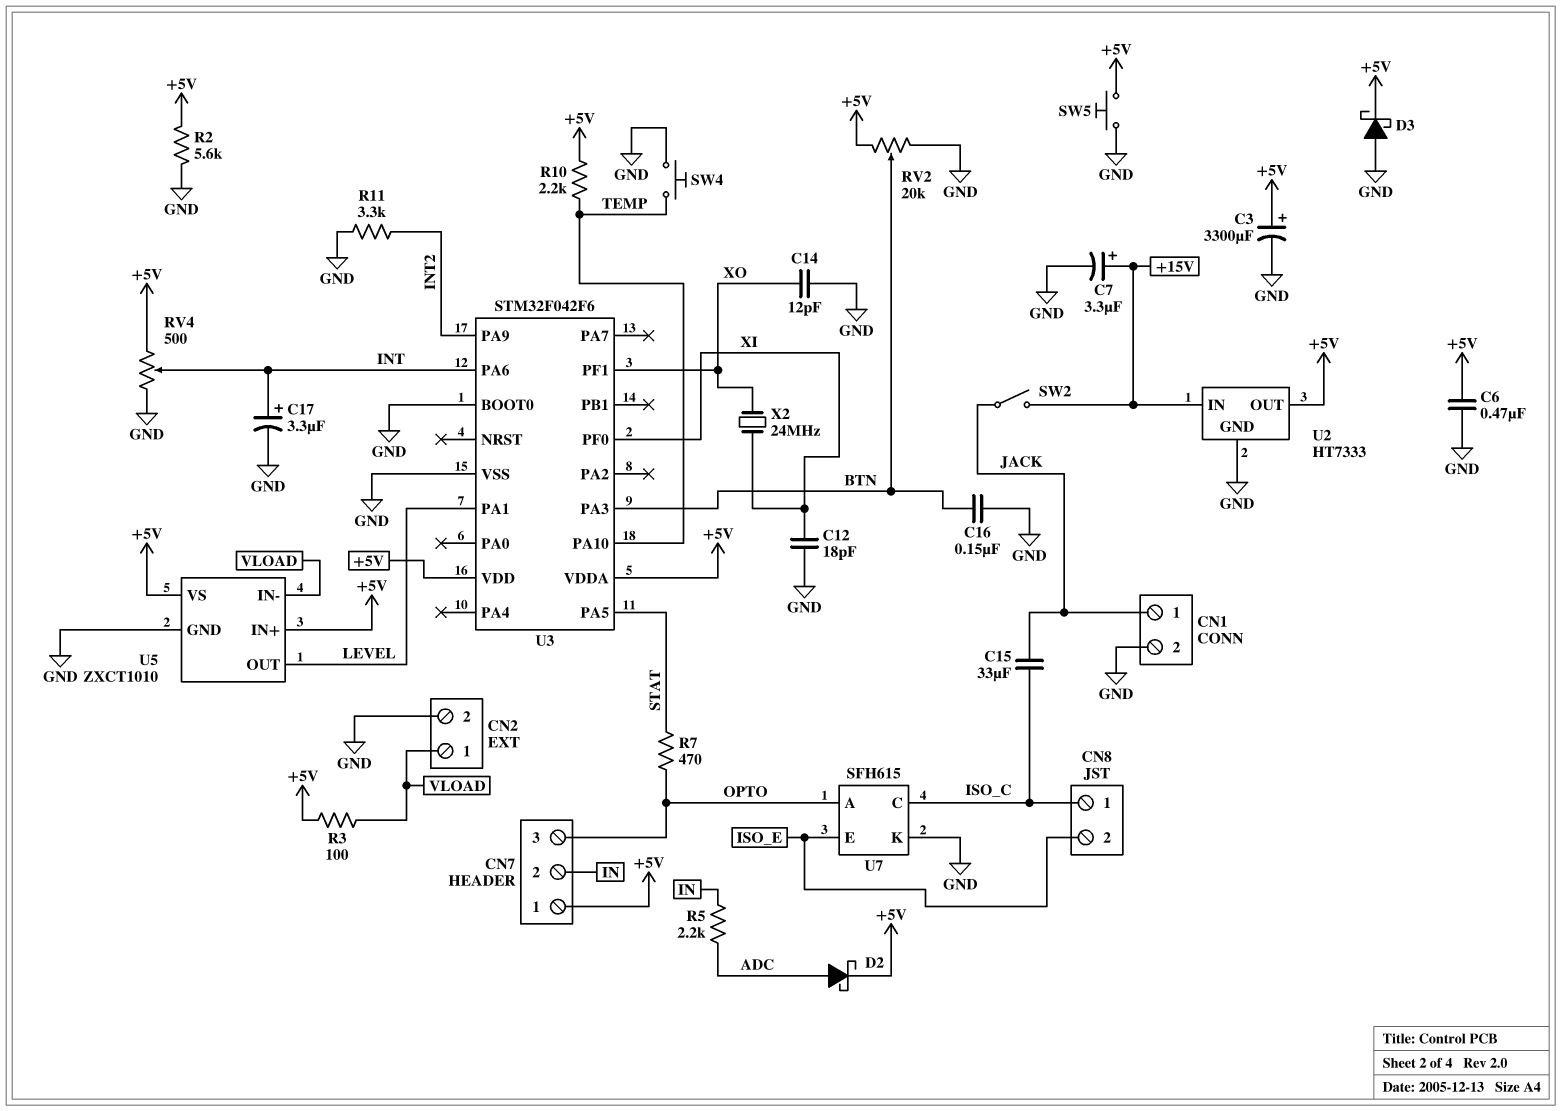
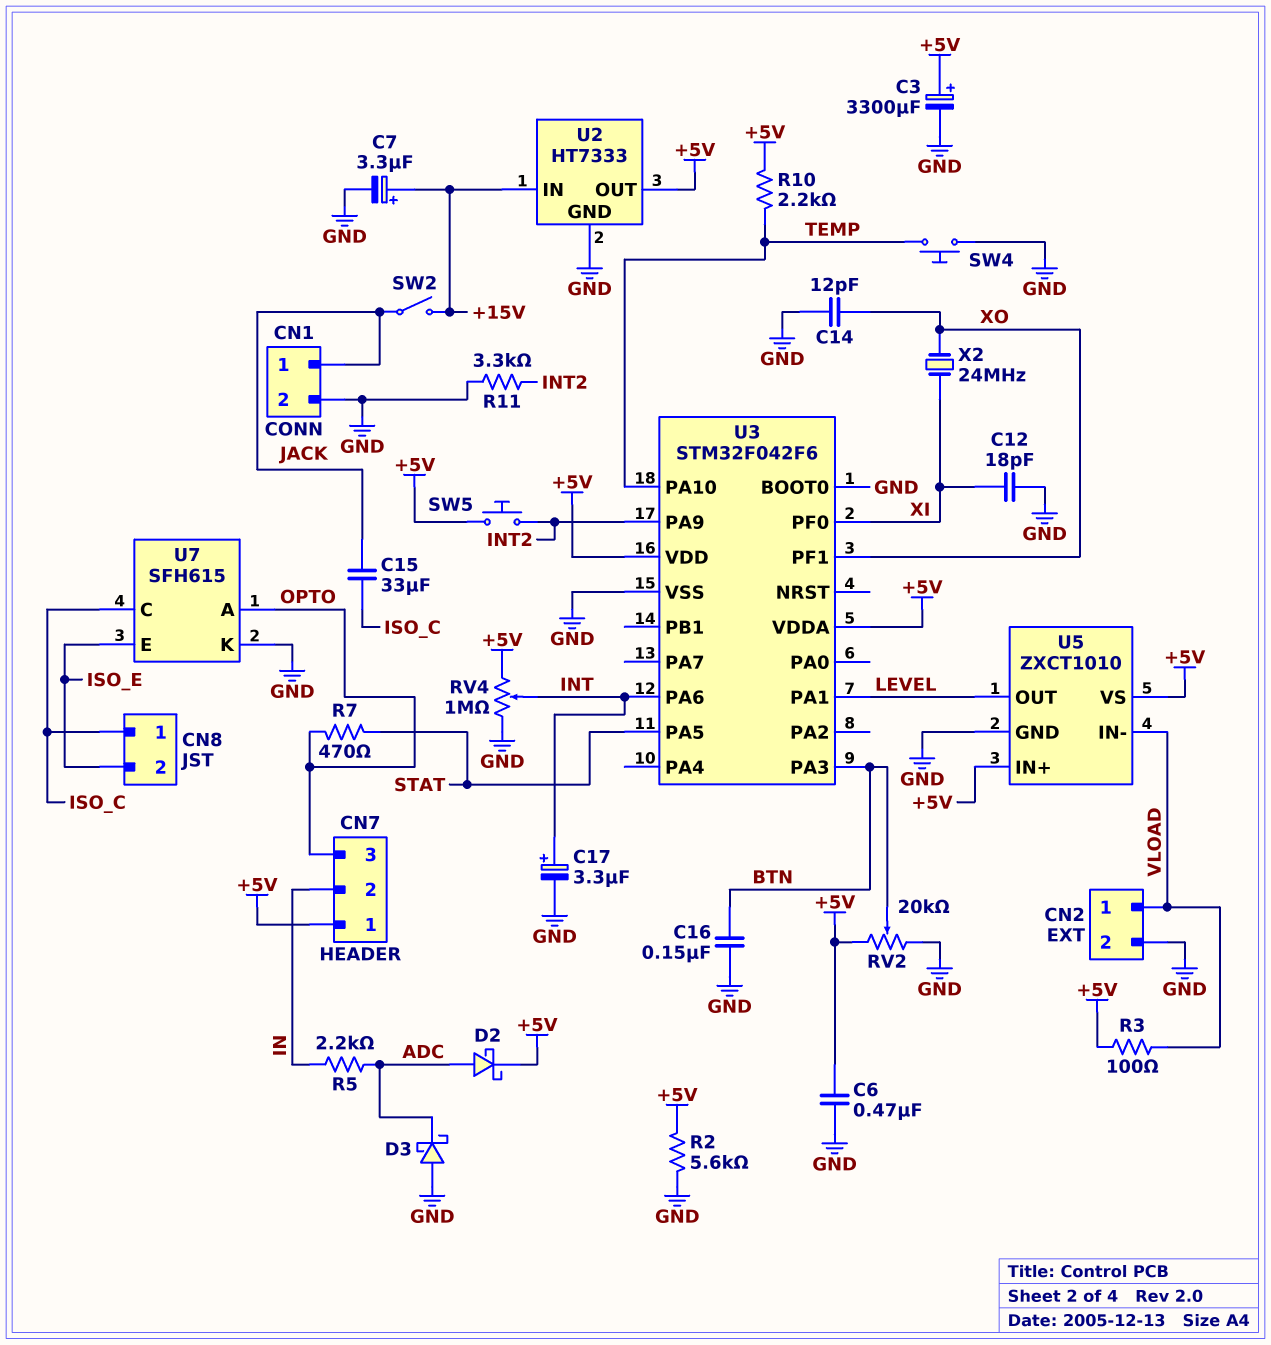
D3: schottky (A GND, K +5V) -> schottky (A GND, K ADC)
RV4: 500 (+5V, GND, wiper INT) -> 1M (+5V, GND, wiper INT)
SW5: button (+5V, GND) -> button (+5V, INT2)

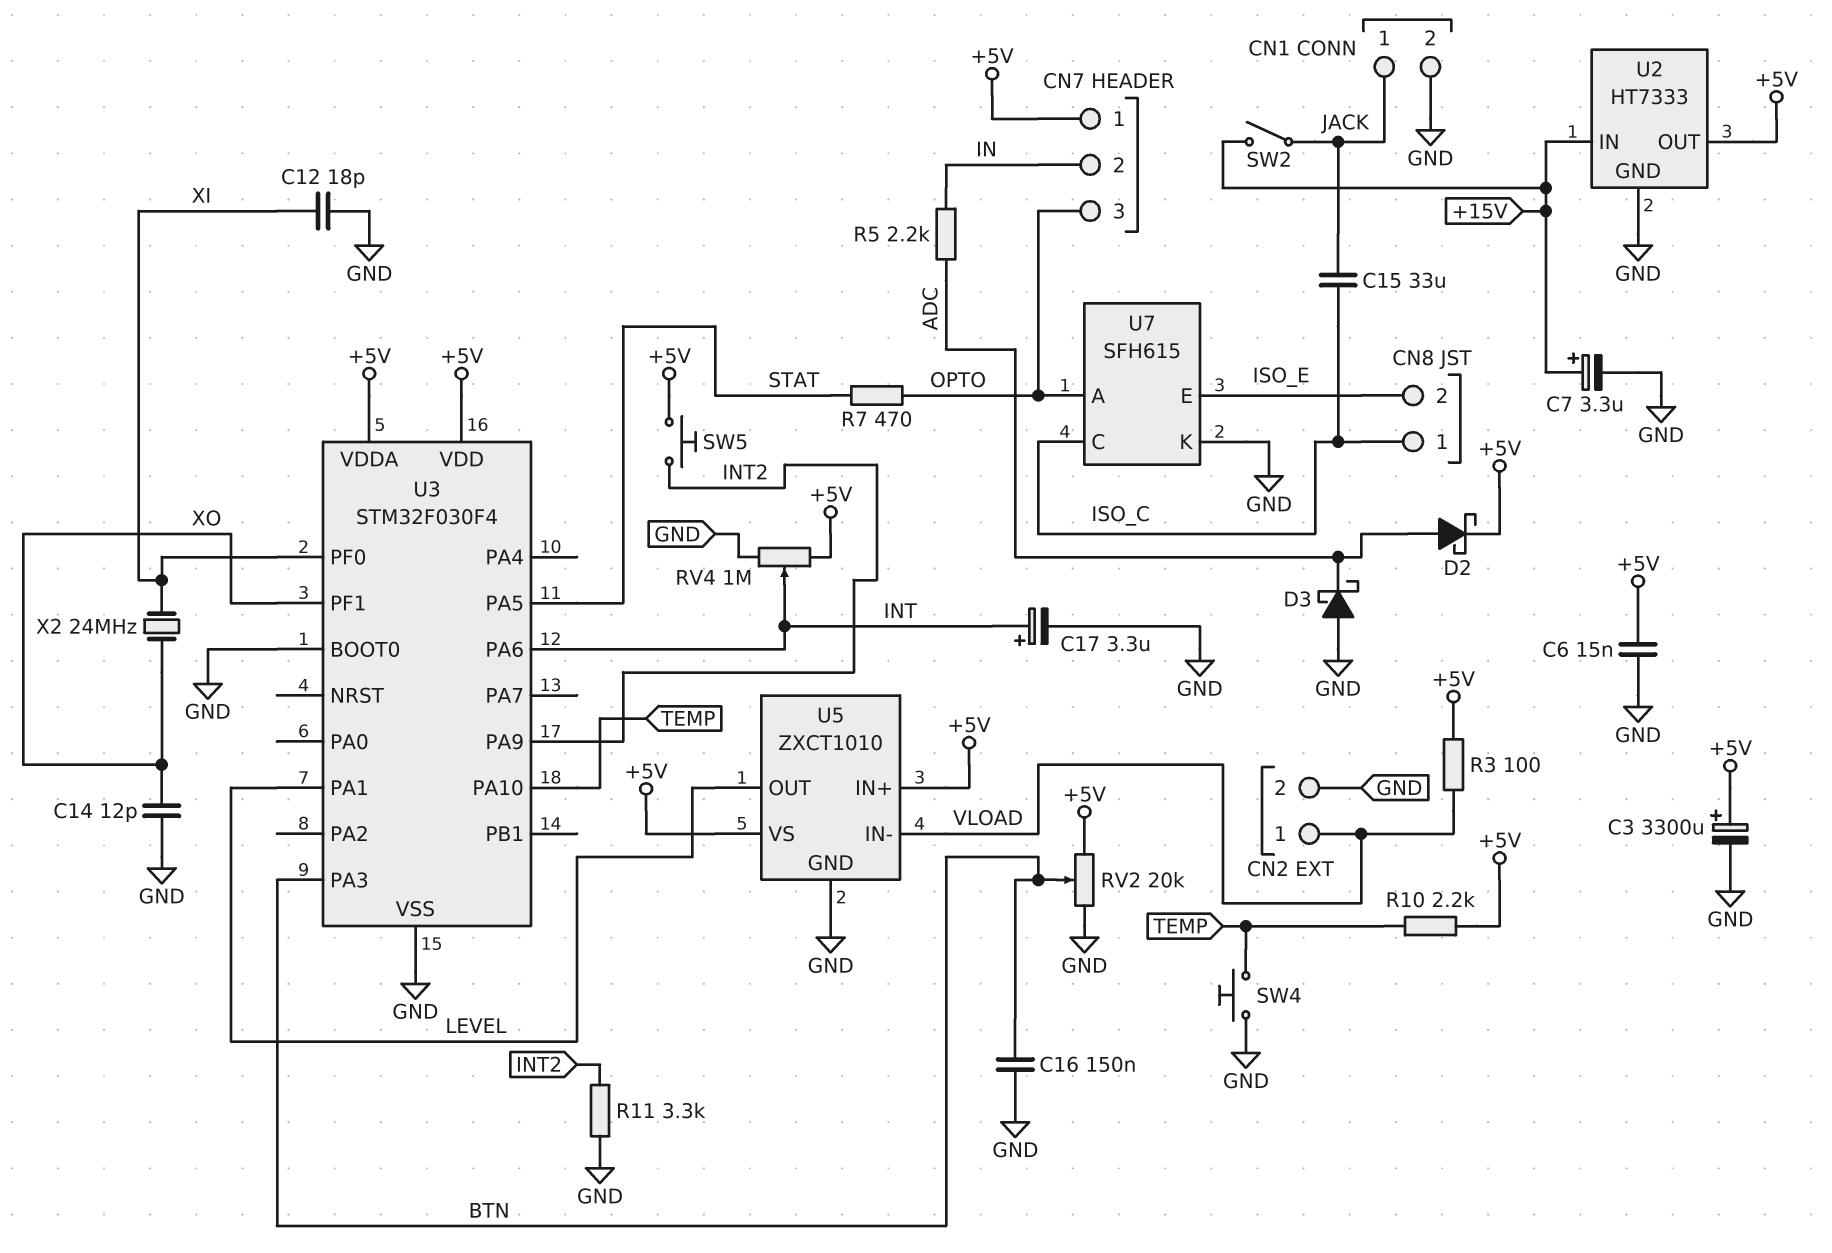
C6: 470nF (+5V, GND) -> 15nF (+5V, GND)
R2: 5.6k (+5V, GND) -> none
U3: STM32F042F6 -> STM32F030F4

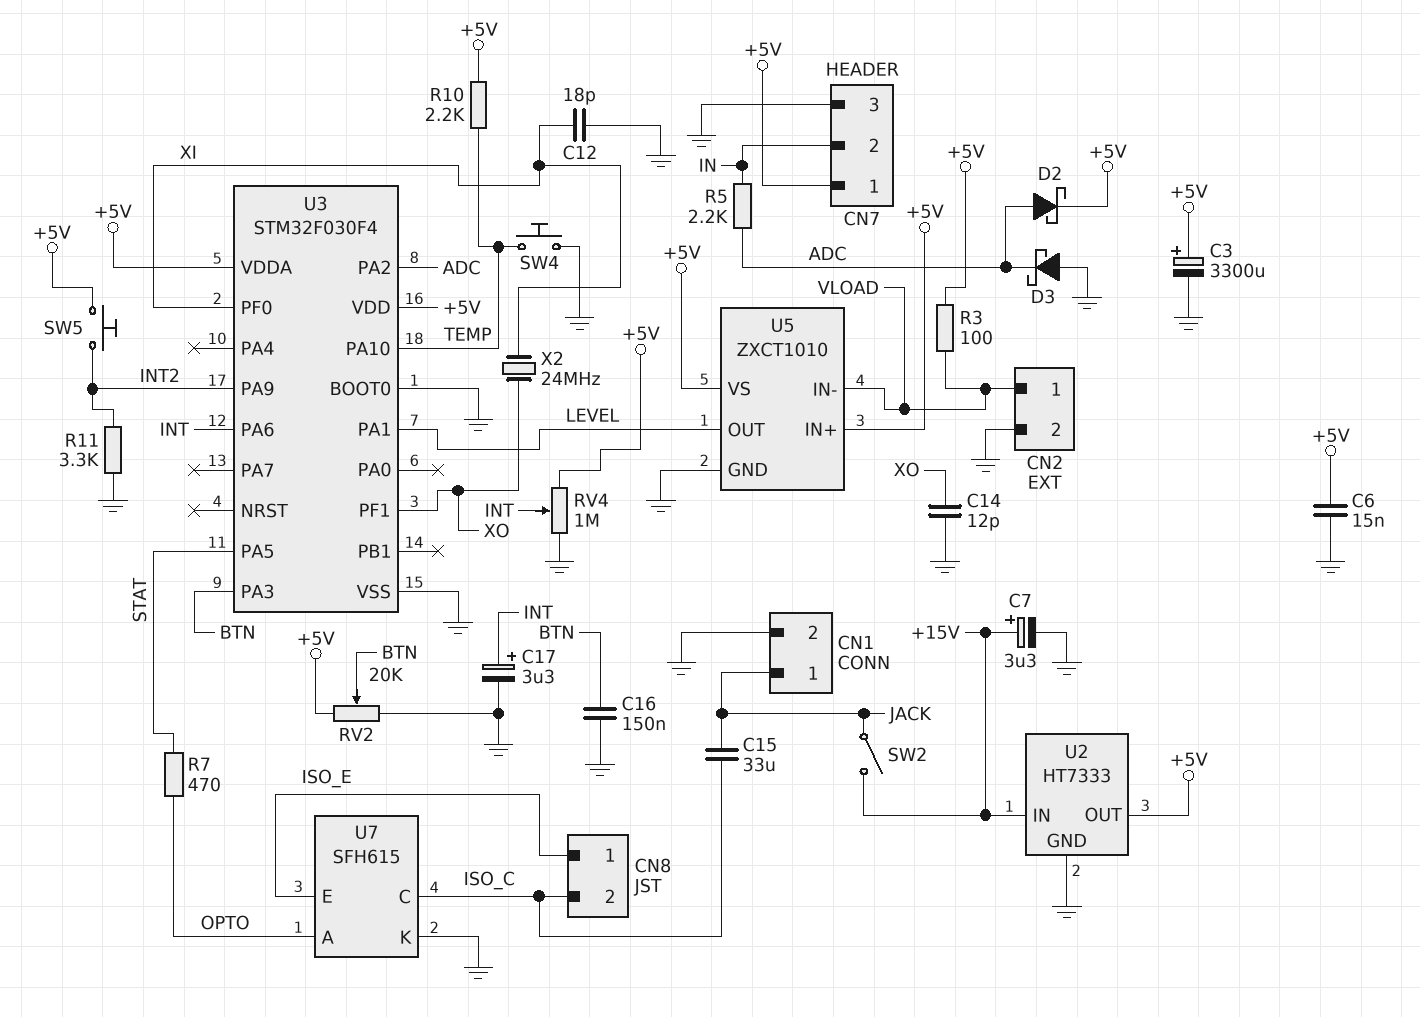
CN7 pin 3: OPTO -> GND
CN8 pin 1: ISO_C -> ISO_E
CN8 pin 2: ISO_E -> ISO_C
U3 pin PA2: none -> ADC

